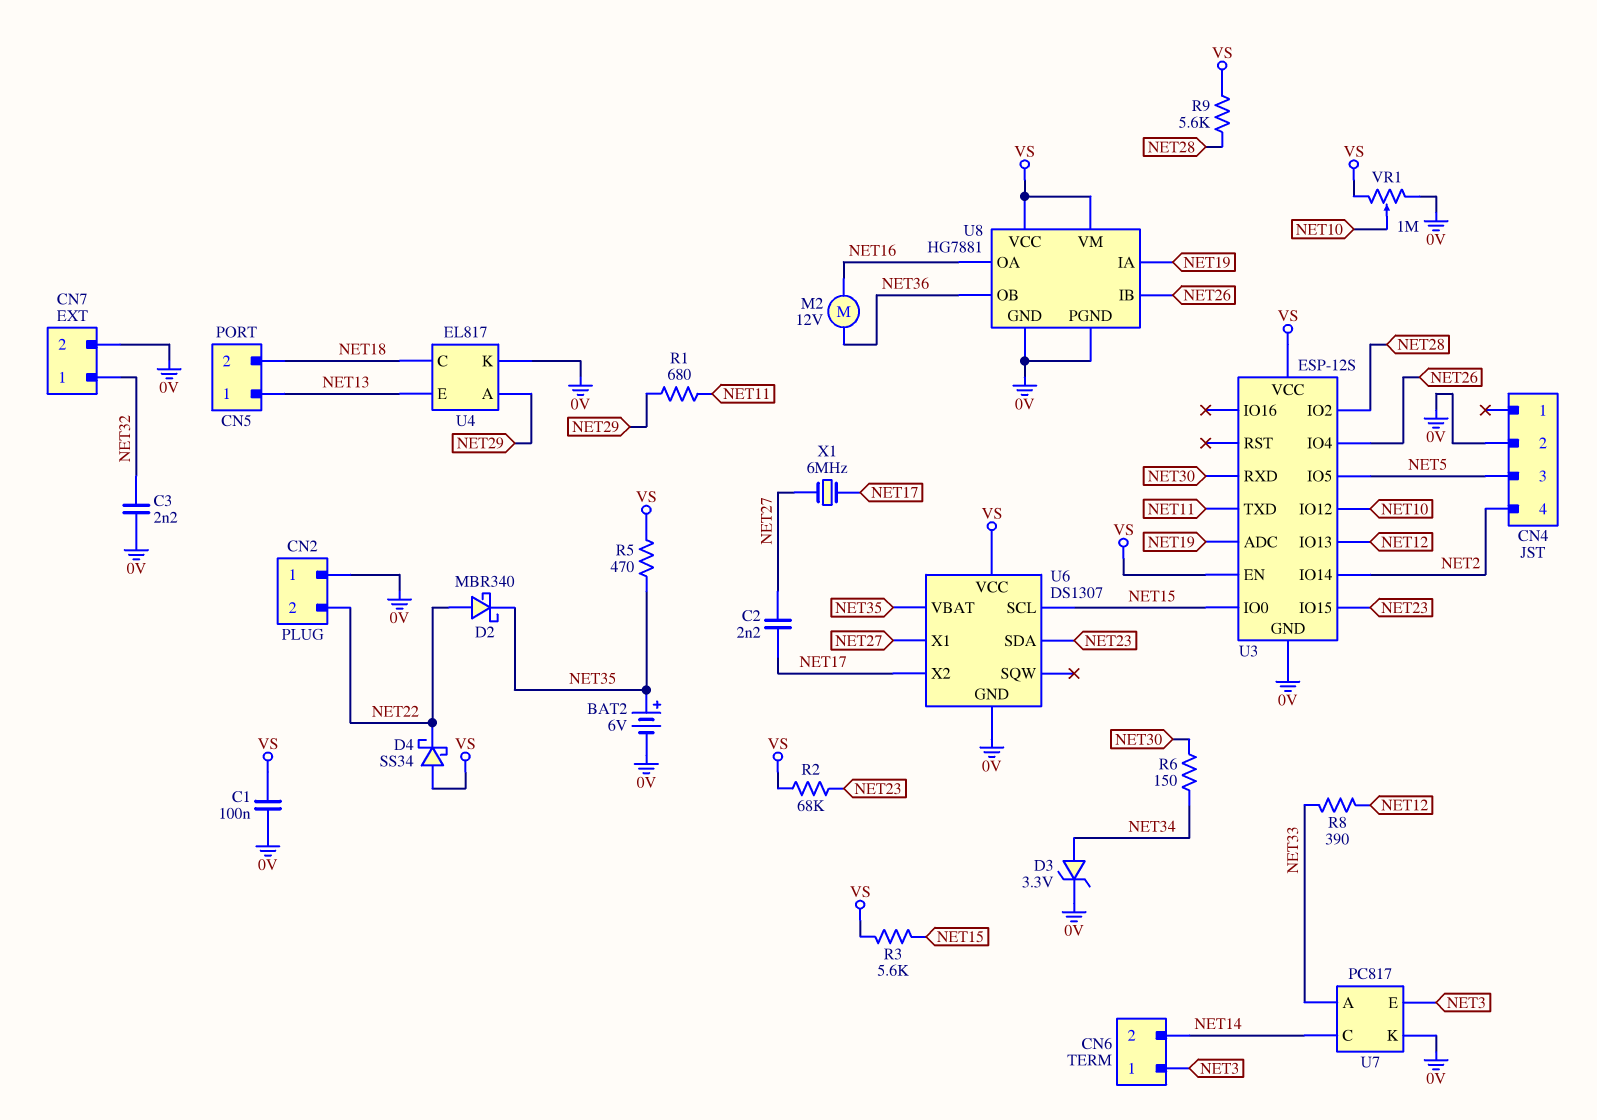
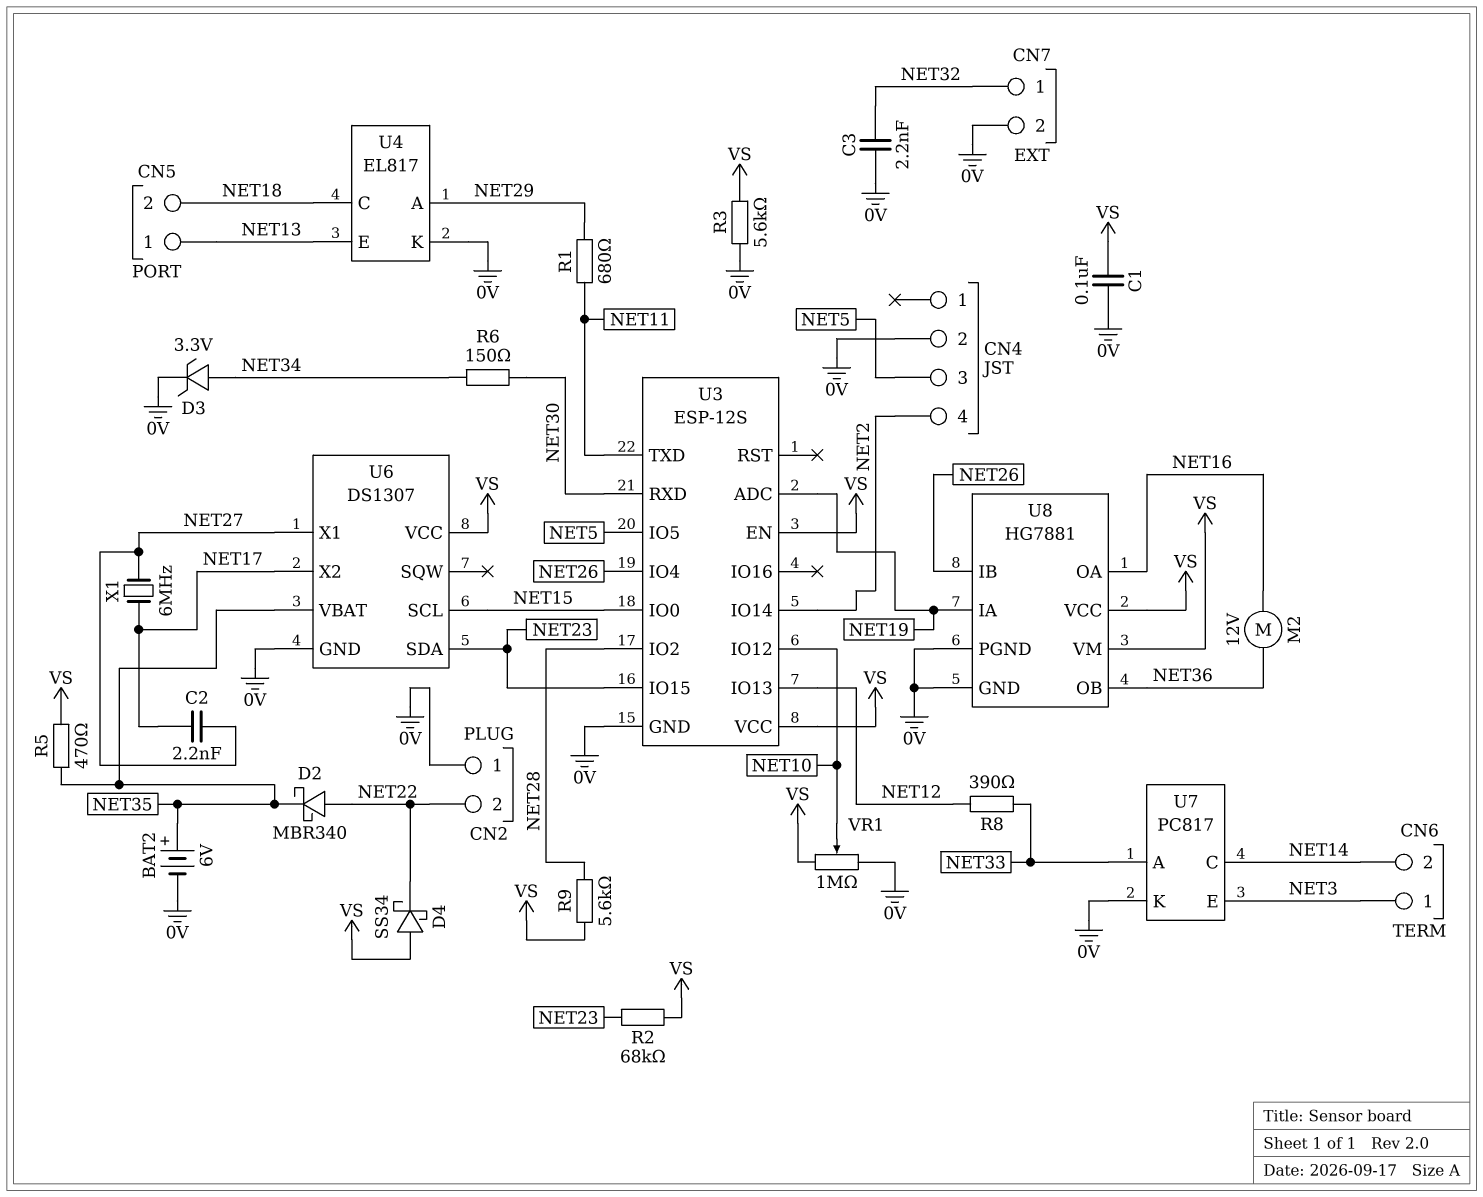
R3: 5.6k (NET15, VS) -> 5.6k (0V, VS)

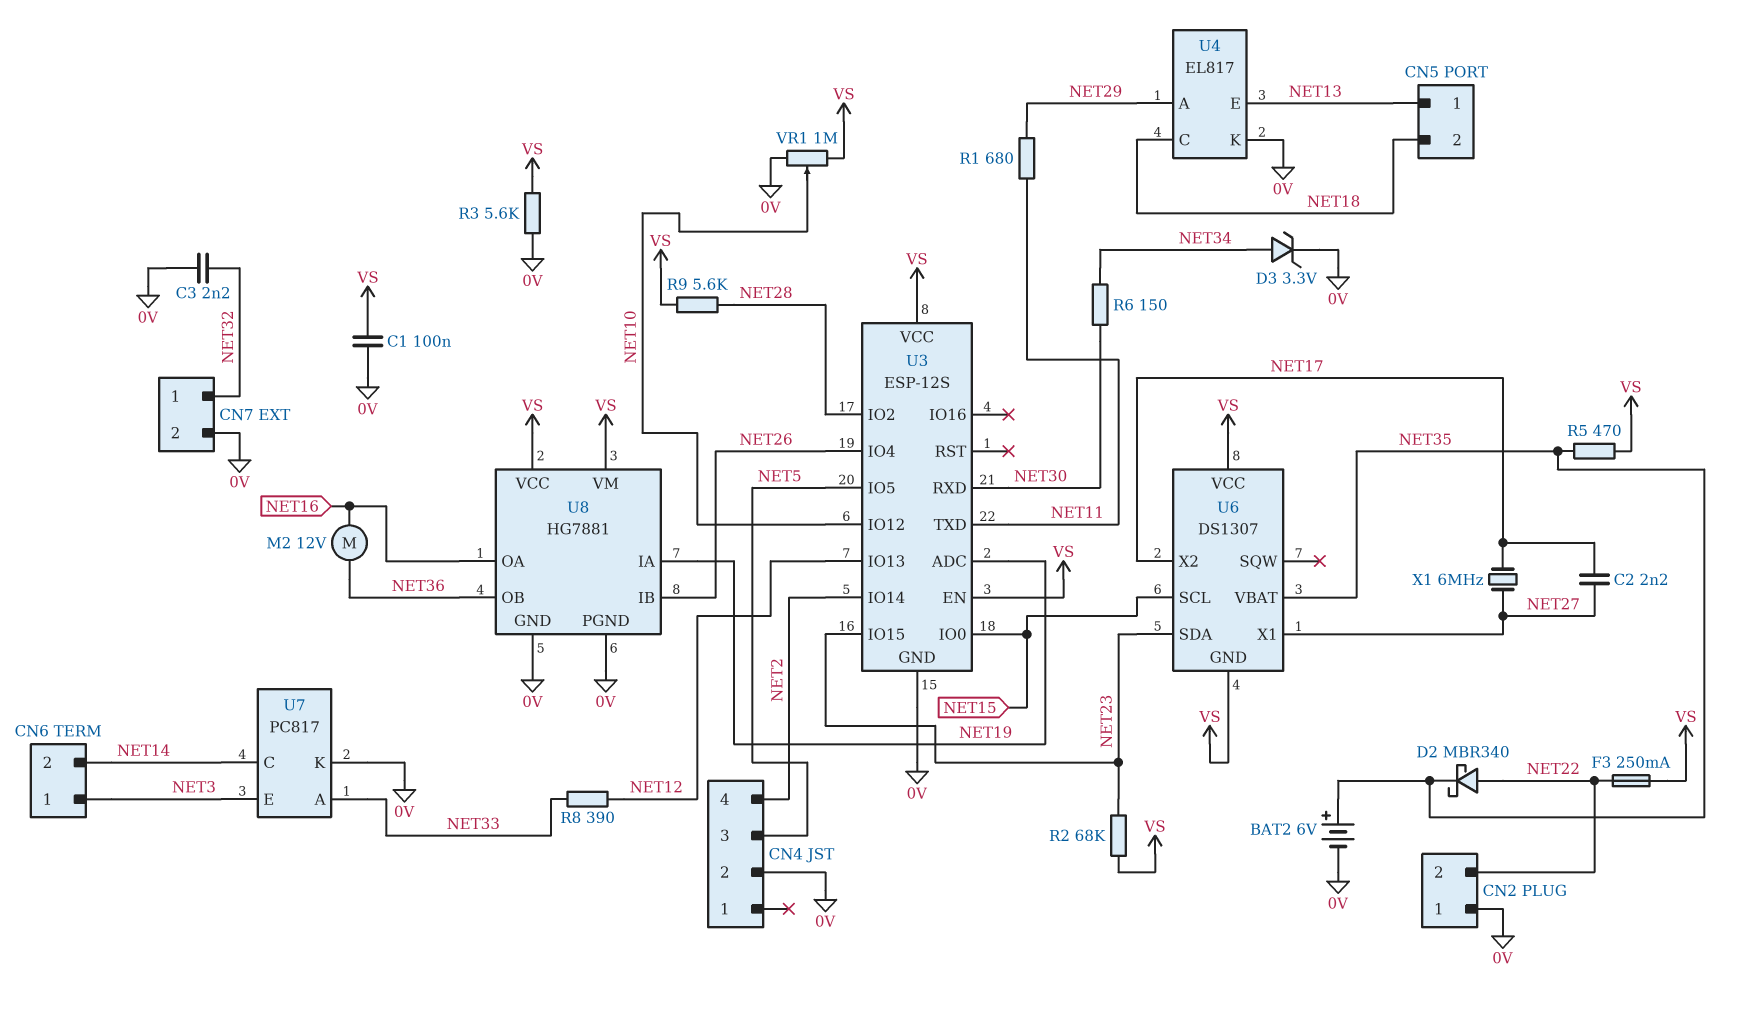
D4: schottky SS34 (A VS, K NET22) -> none
F3: none -> 250mA (NET22, VS)
U6 pin GND: 0V -> VS

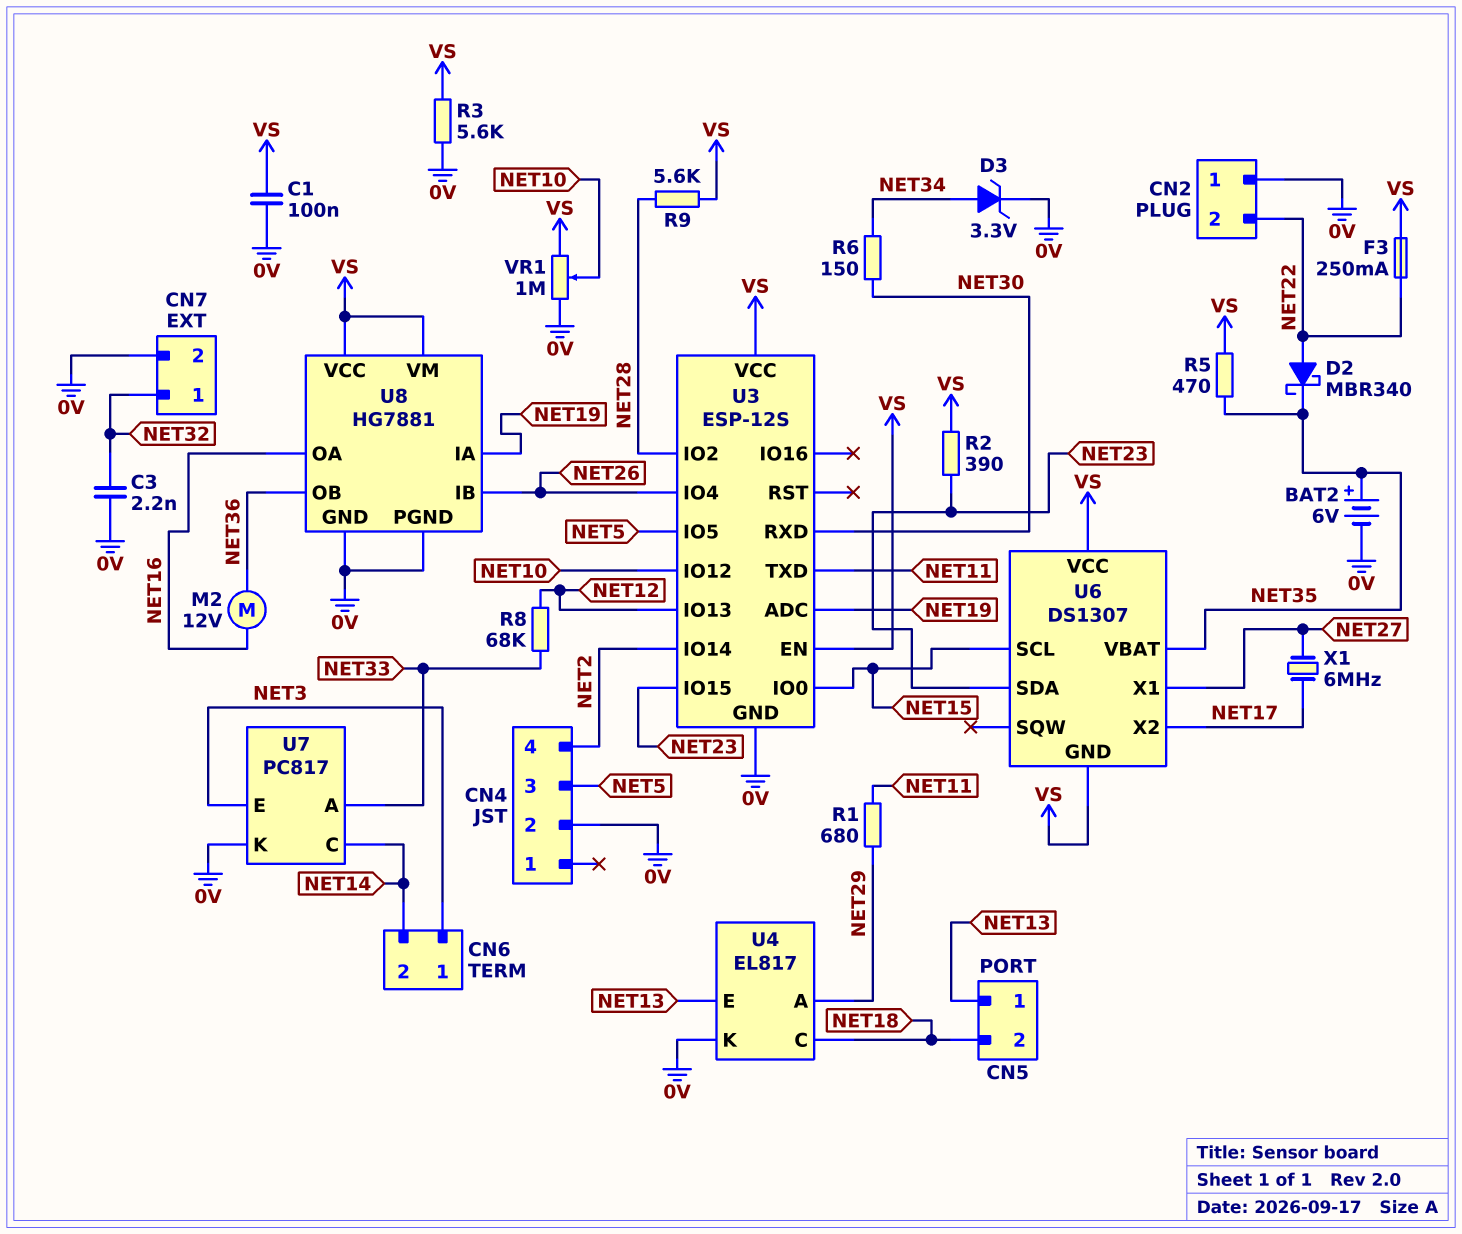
C2: 2.2nF (NET17, NET27) -> none
R2: 68k (NET23, VS) -> 390 (NET23, VS)
R8: 390 (NET12, NET33) -> 68k (NET12, NET33)

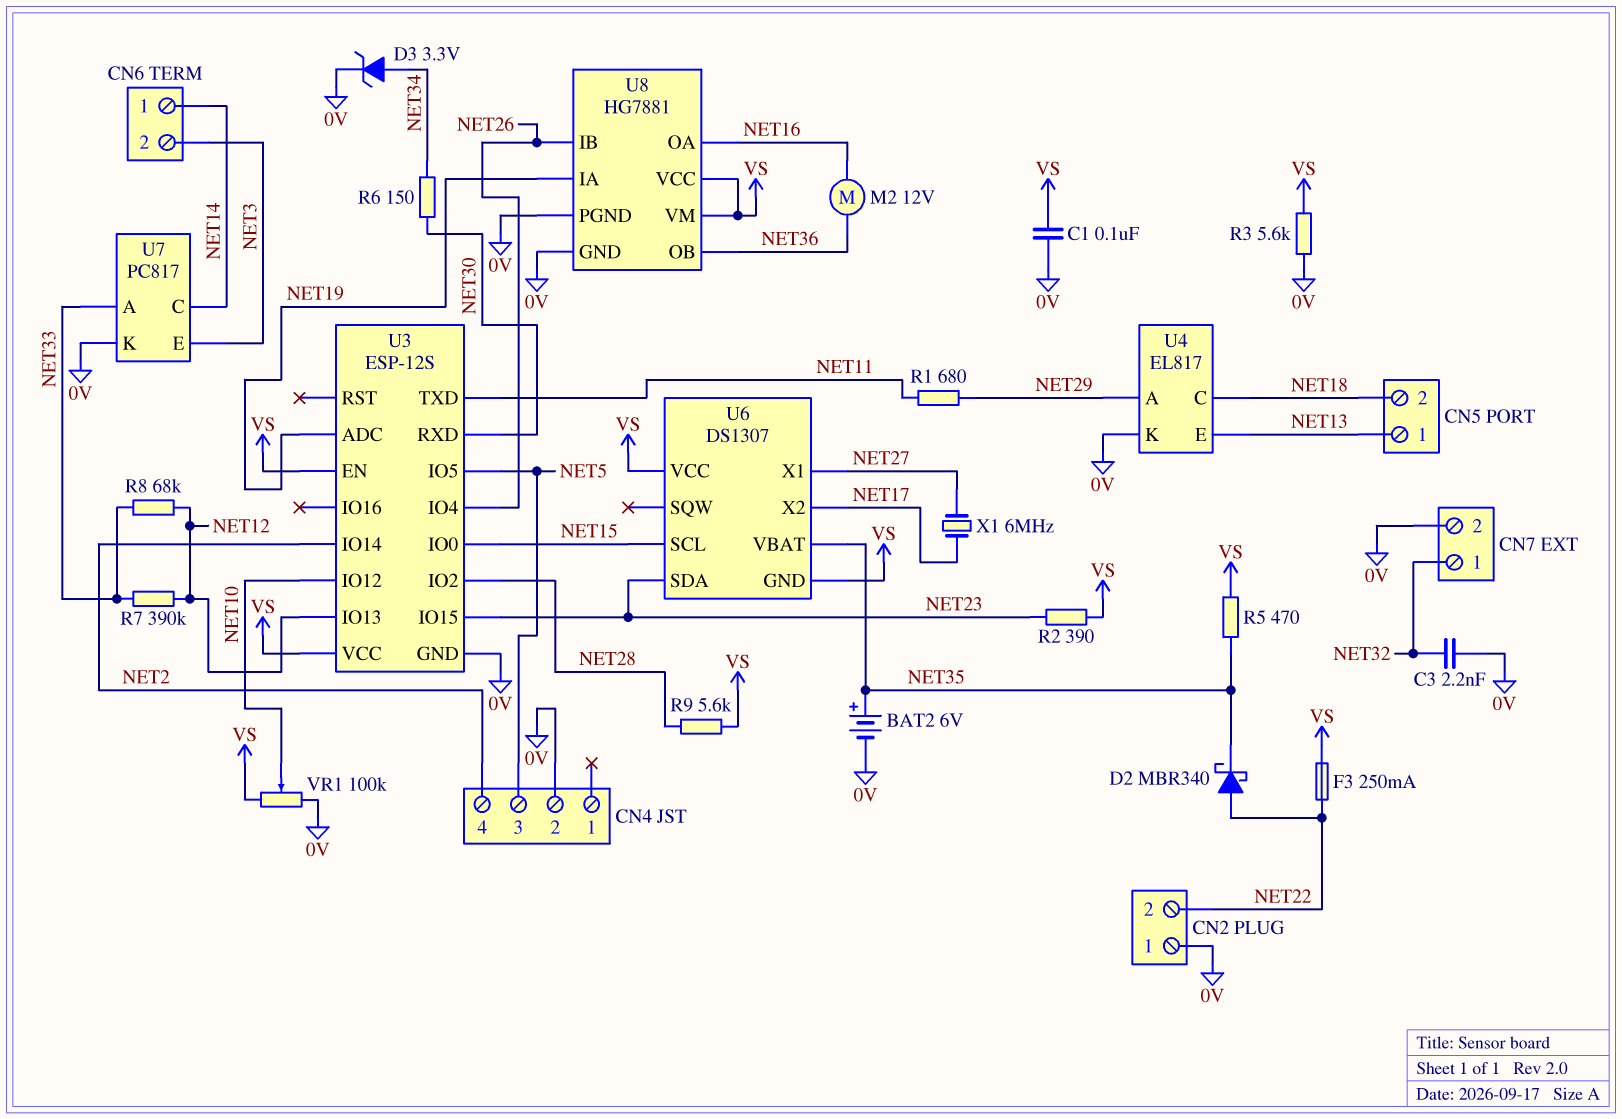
CN6 pin 1: NET3 -> NET14
CN6 pin 2: NET14 -> NET3
R7: none -> 390k (NET12, NET33)
VR1: 1M (0V, VS, wiper NET10) -> 100k (0V, VS, wiper NET10)

